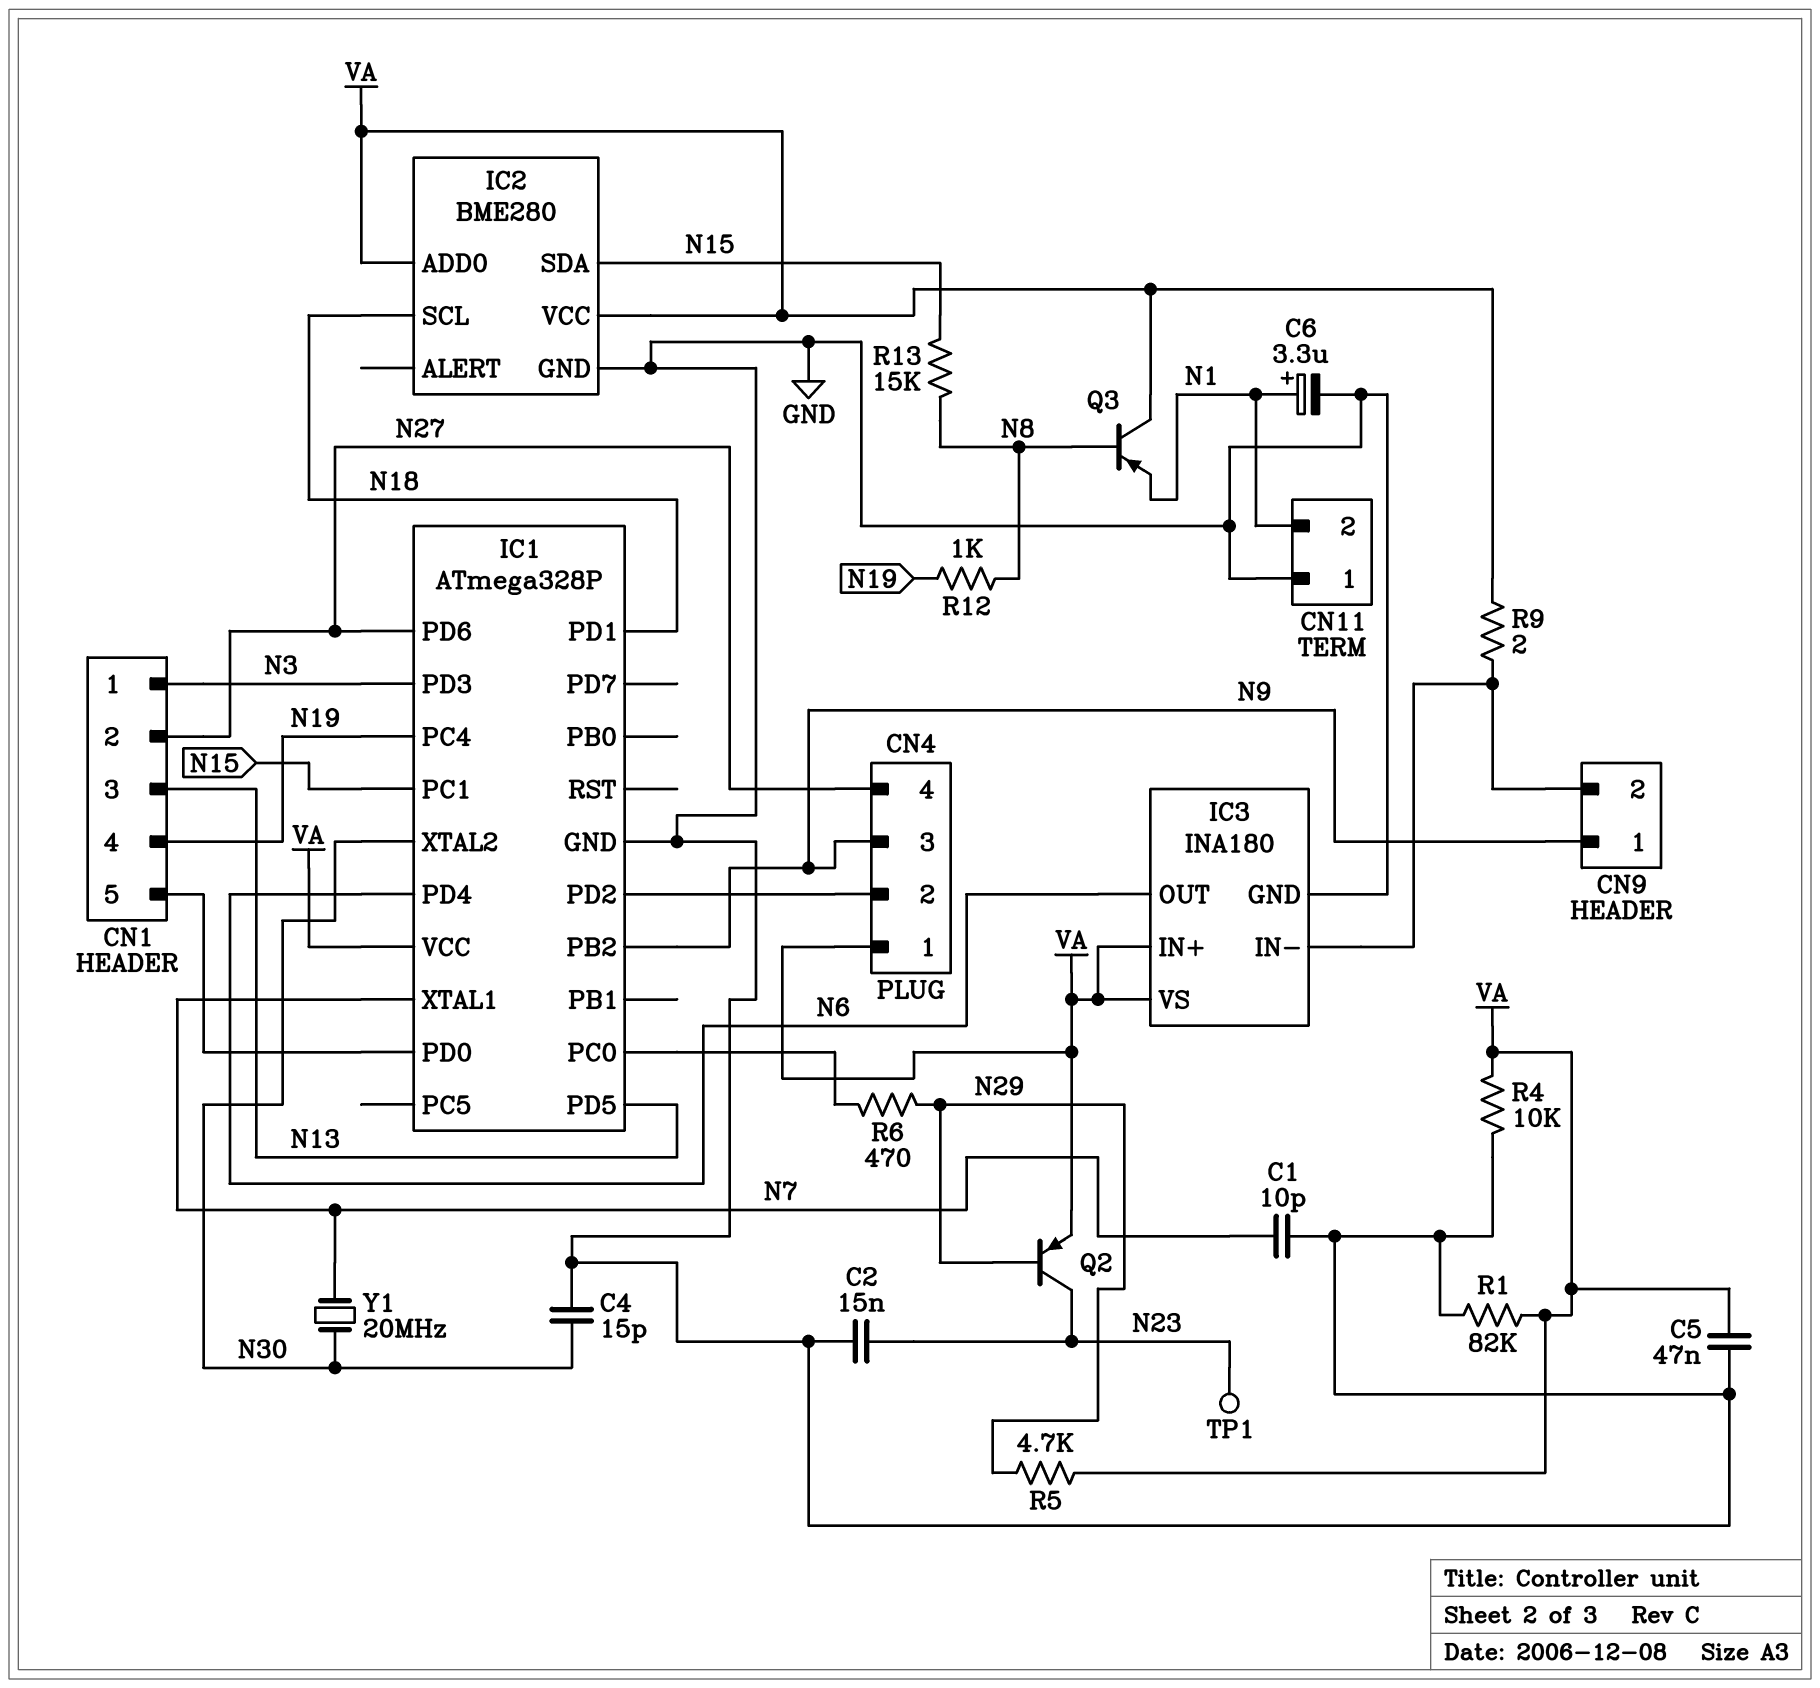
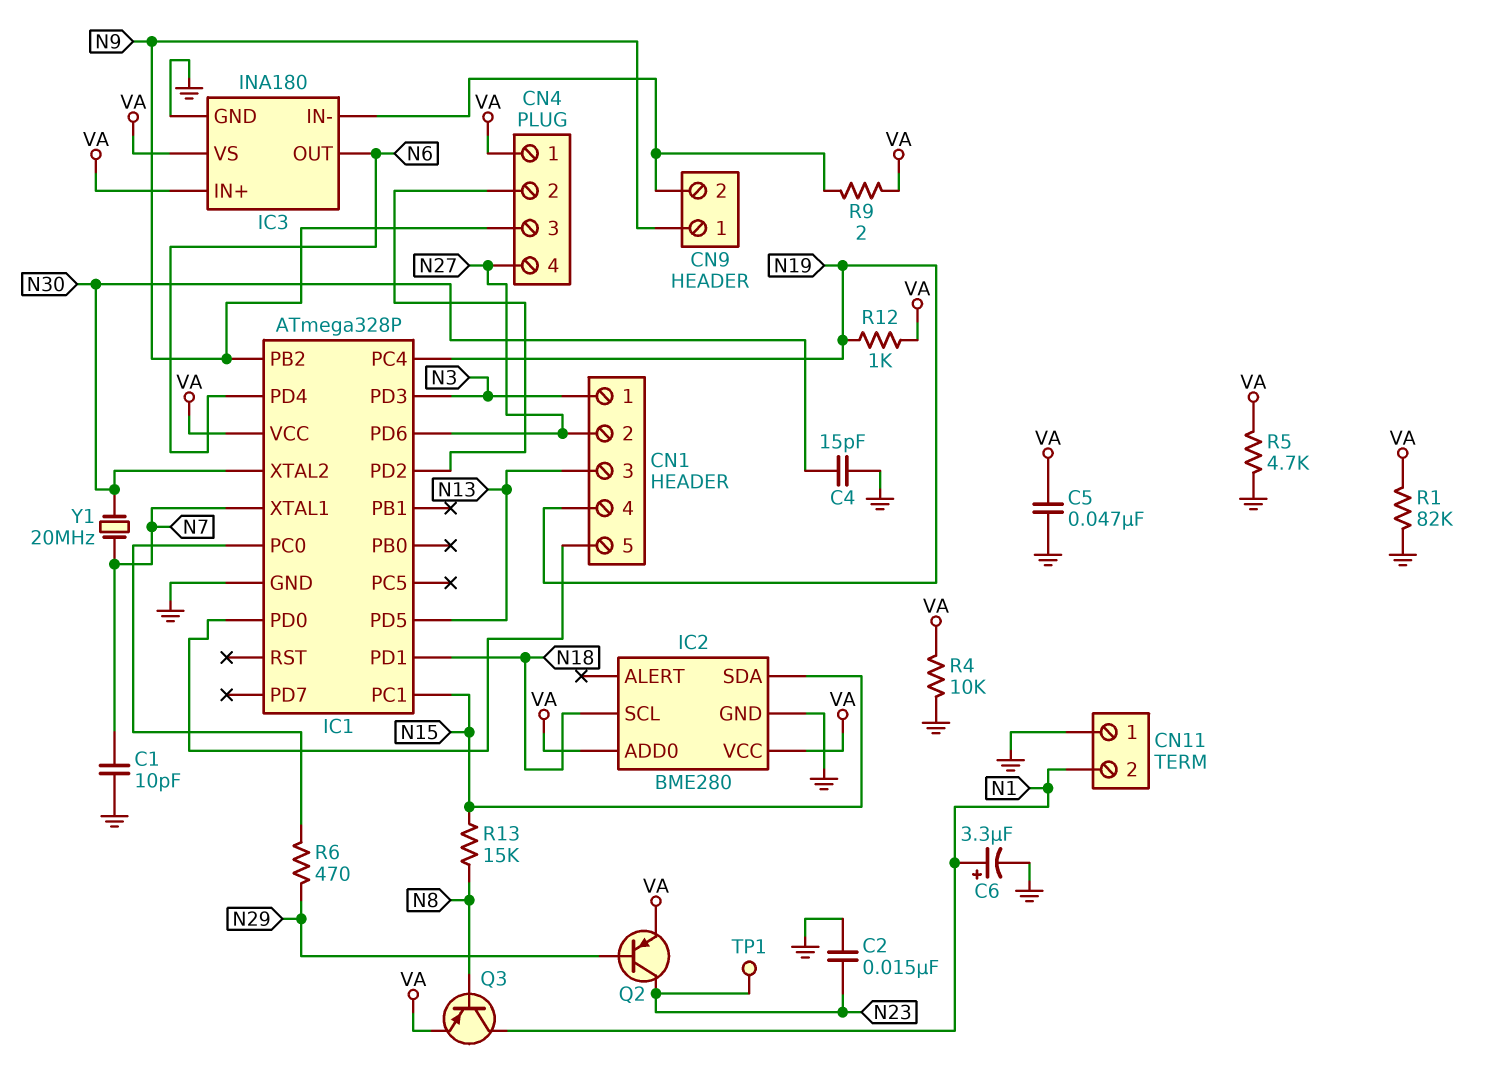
Q3: PNP (B N8, C VA, E N1) -> PNP (B N8, C N1, E VA)
R5: 4.7k (N29, VA) -> 4.7k (GND, VA)
R12: 1k (N8, N19) -> 1k (N19, VA)

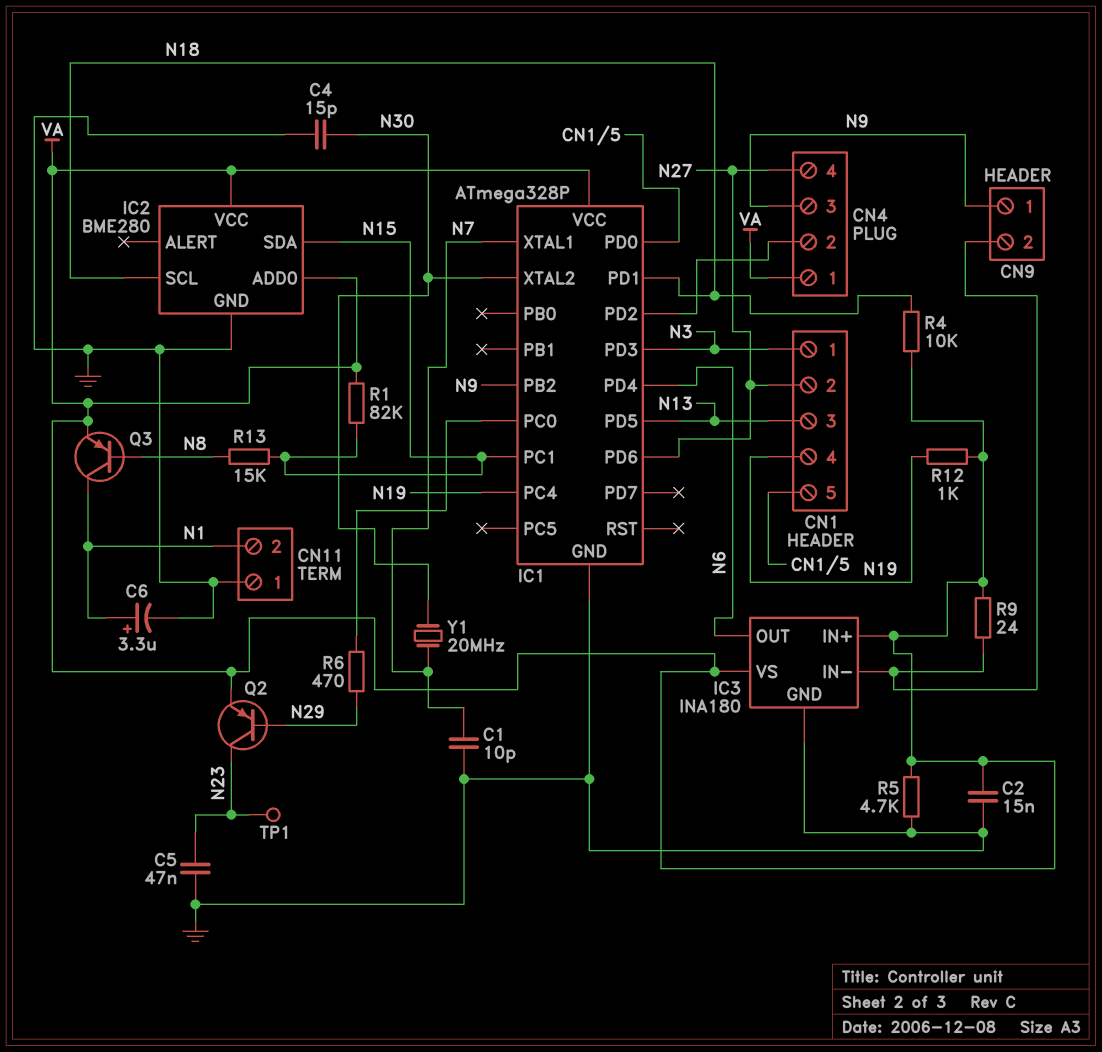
C2: 15nF (GND, N23) -> 15nF (GND, VA)
C5: 47nF (GND, VA) -> 47nF (GND, N23)
R1: 82k (GND, VA) -> 82k (N15, VA)
R4: 10k (GND, VA) -> 10k (N18, VA)
R9: 2 (CN9/2, VA) -> 24 (CN9/2, VA)

